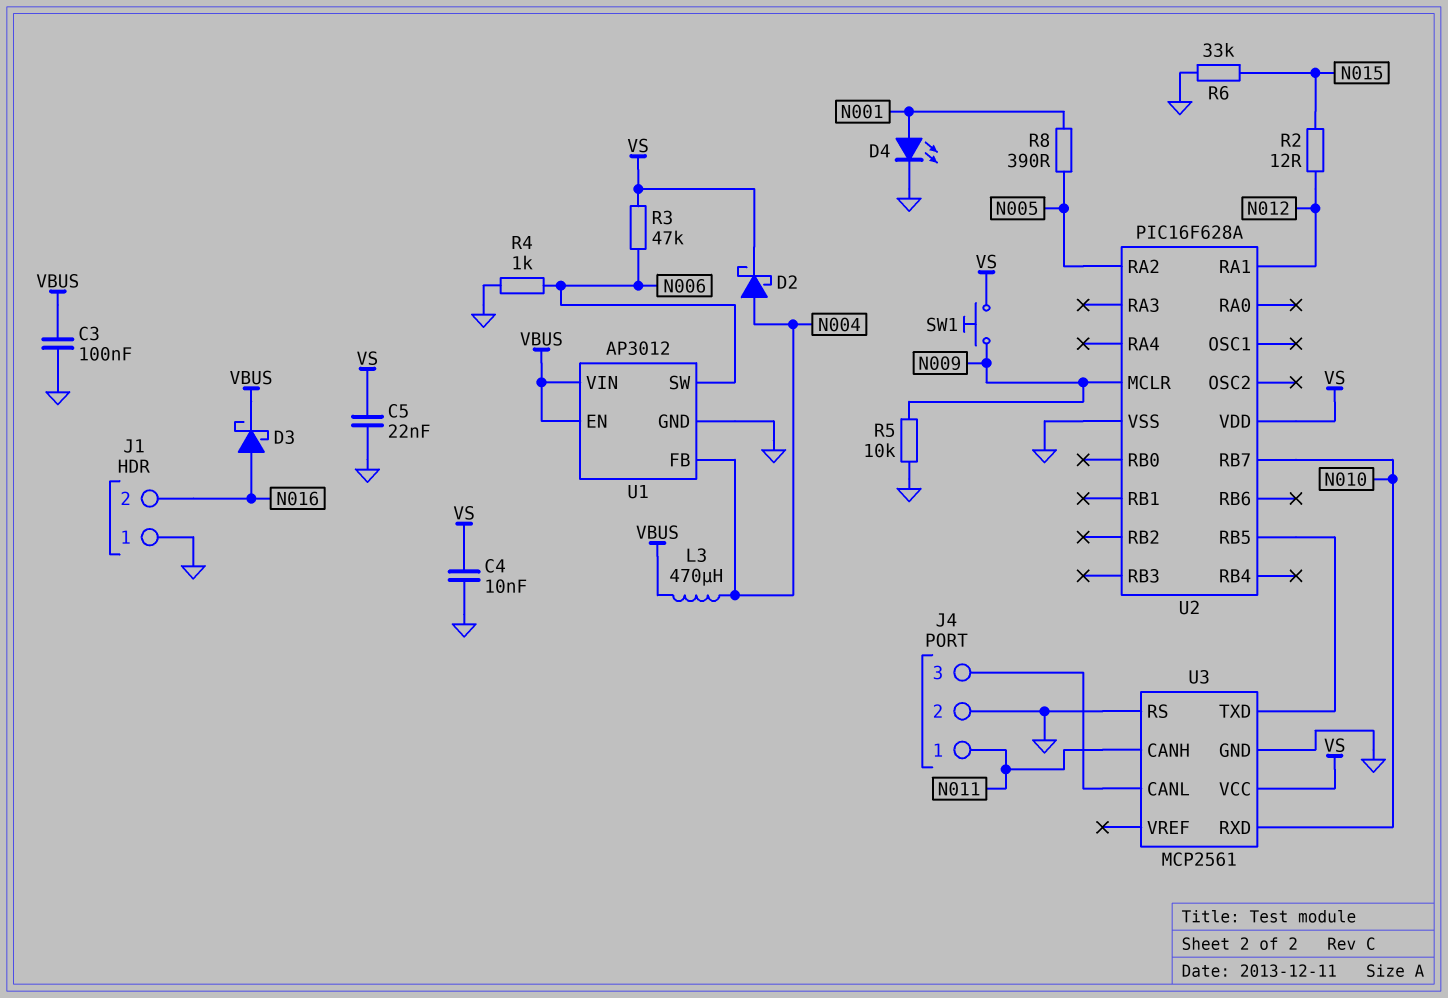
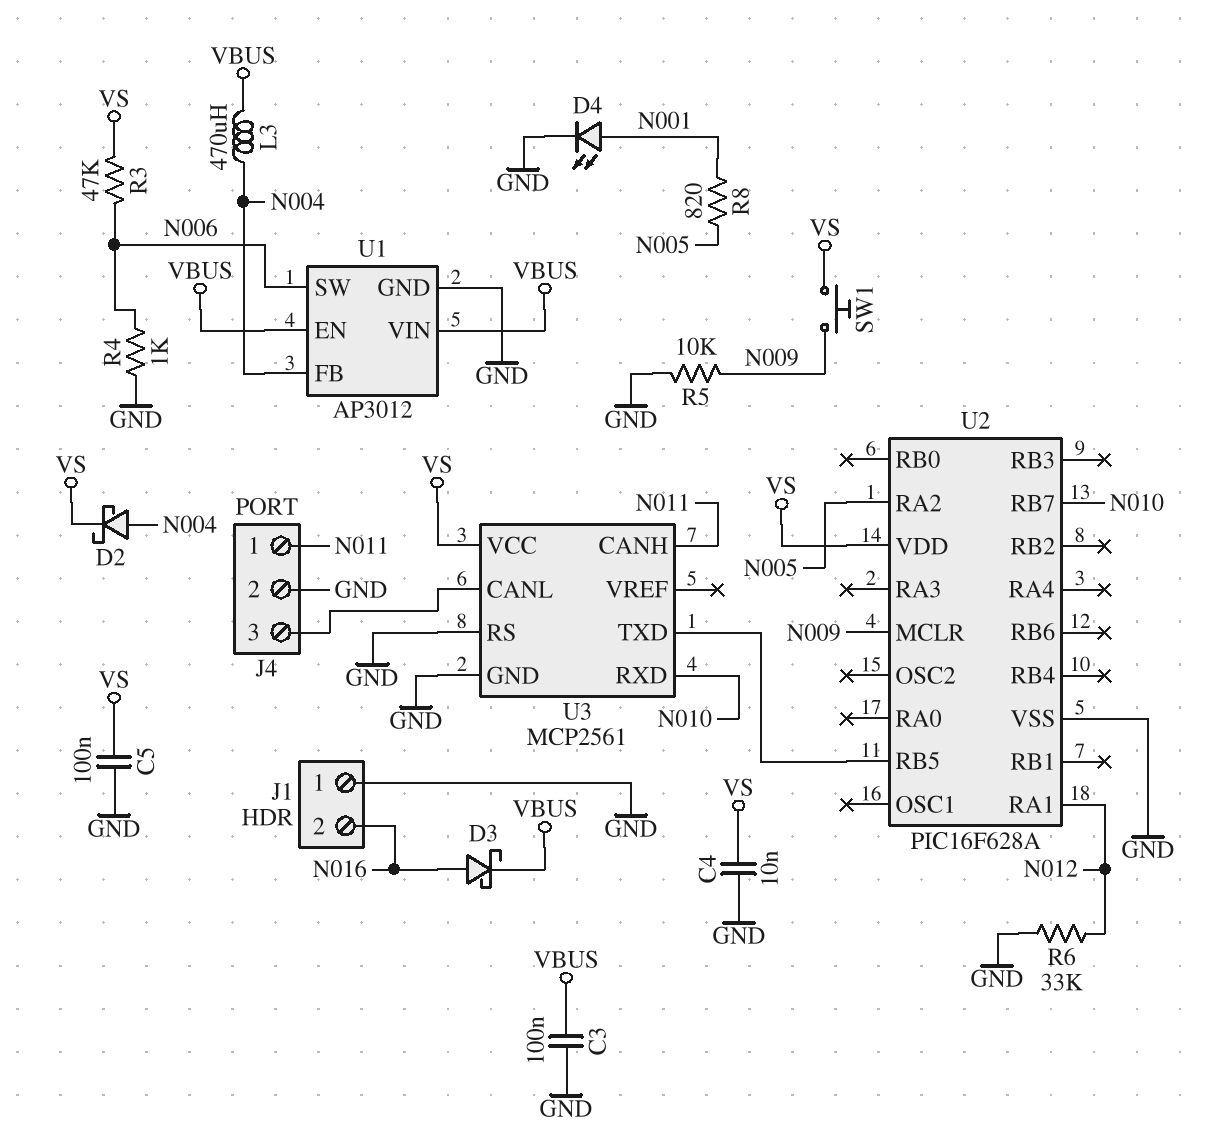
C5: 22nF (GND, VS) -> 100nF (GND, VS)
R2: 12 (N012, N015) -> none
R6: 33k (GND, N015) -> 33k (GND, N012)
R8: 390 (N001, N005) -> 820 (N001, N005)

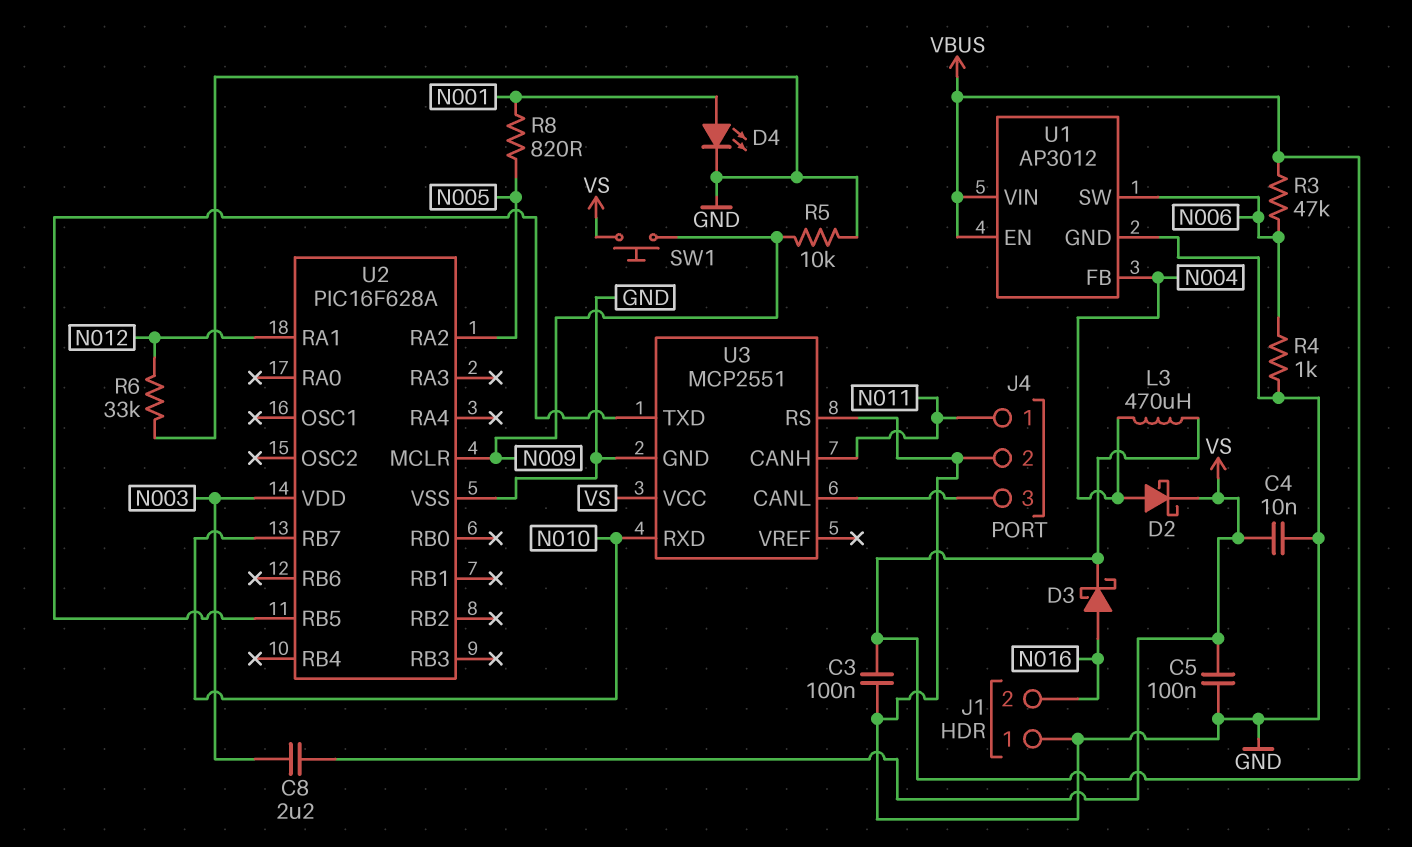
C8: none -> 2.2uF (N003, VS)
R3: 47k (N006, VS) -> 47k (N006, VBUS)
U2 pin VDD: VS -> N003
U3: MCP2561 -> MCP2551

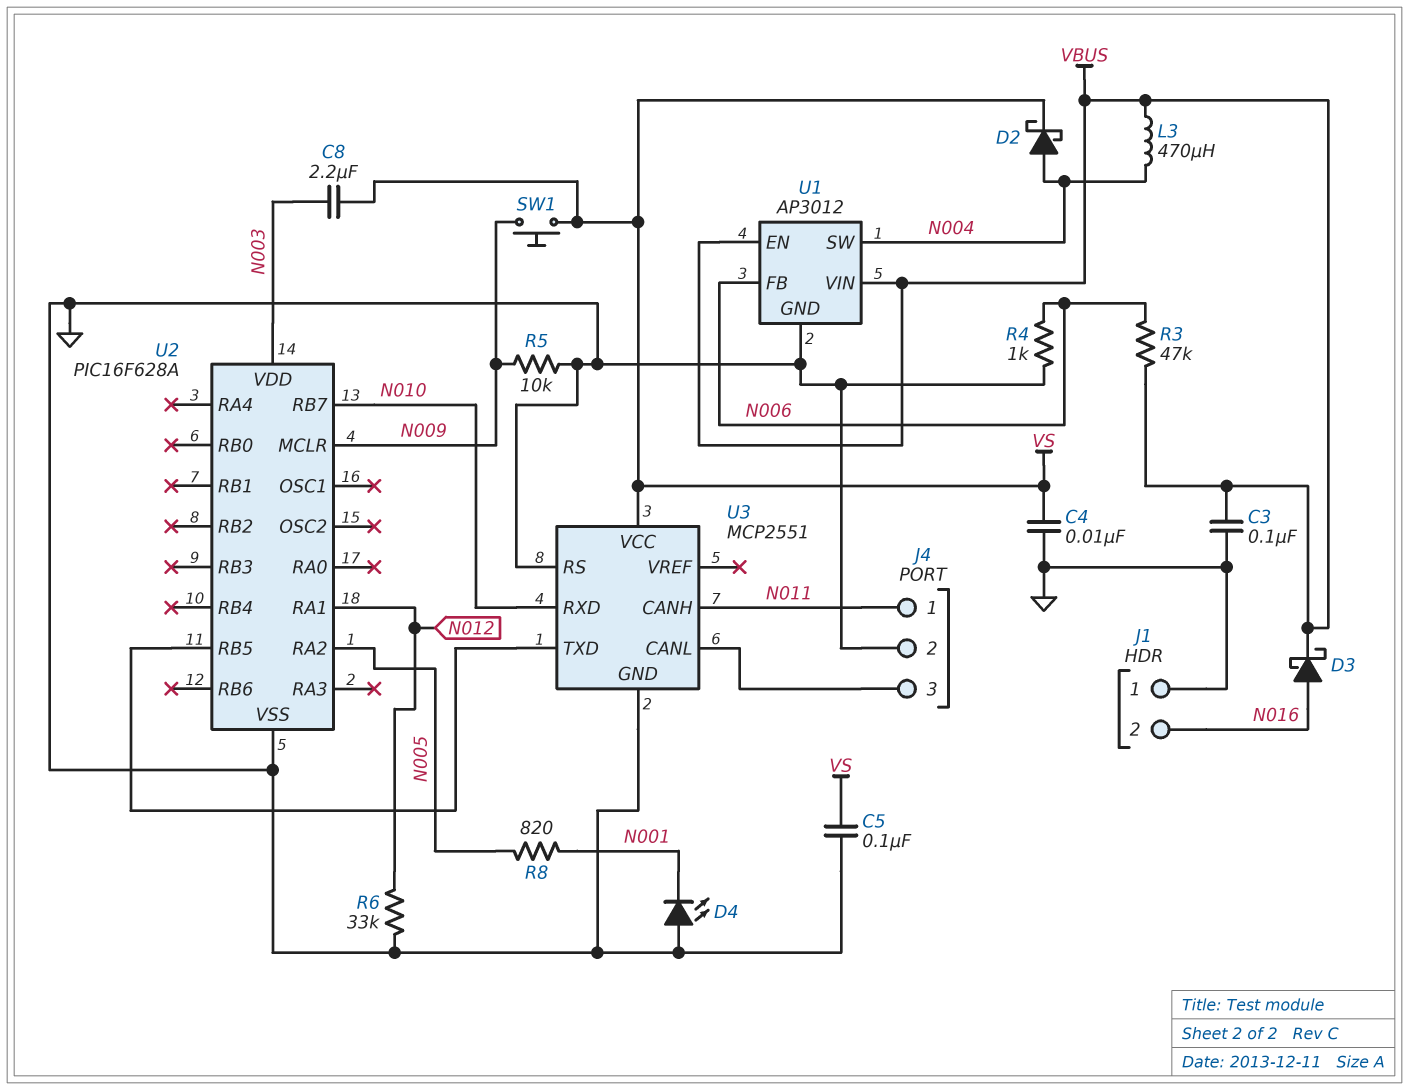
D4: LED (A N001, K GND) -> LED (A GND, K N001)
U1 pin FB: N004 -> N006
U1 pin SW: N006 -> N004

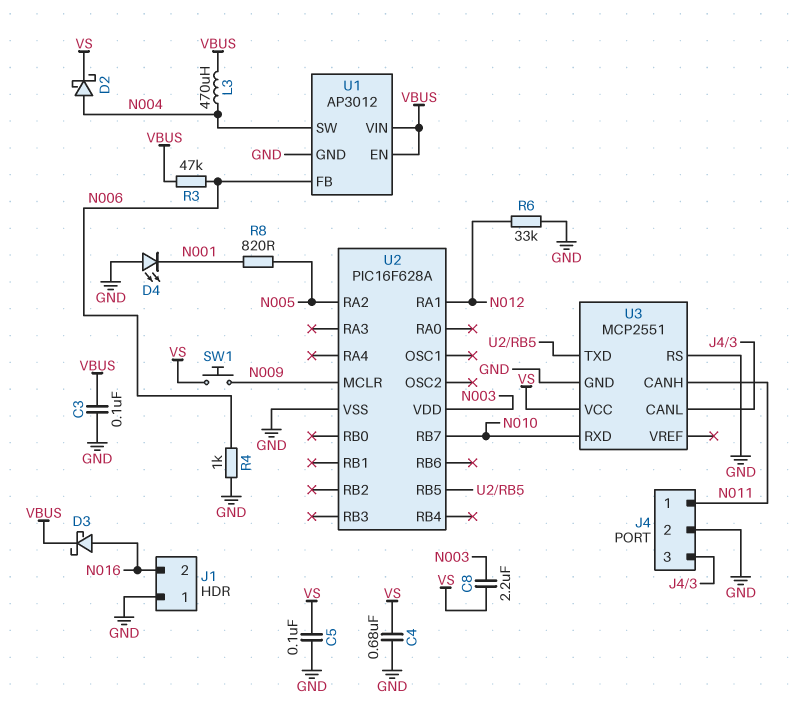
C4: 10nF (GND, VS) -> 680nF (GND, VS)
R5: 10k (GND, N009) -> none

